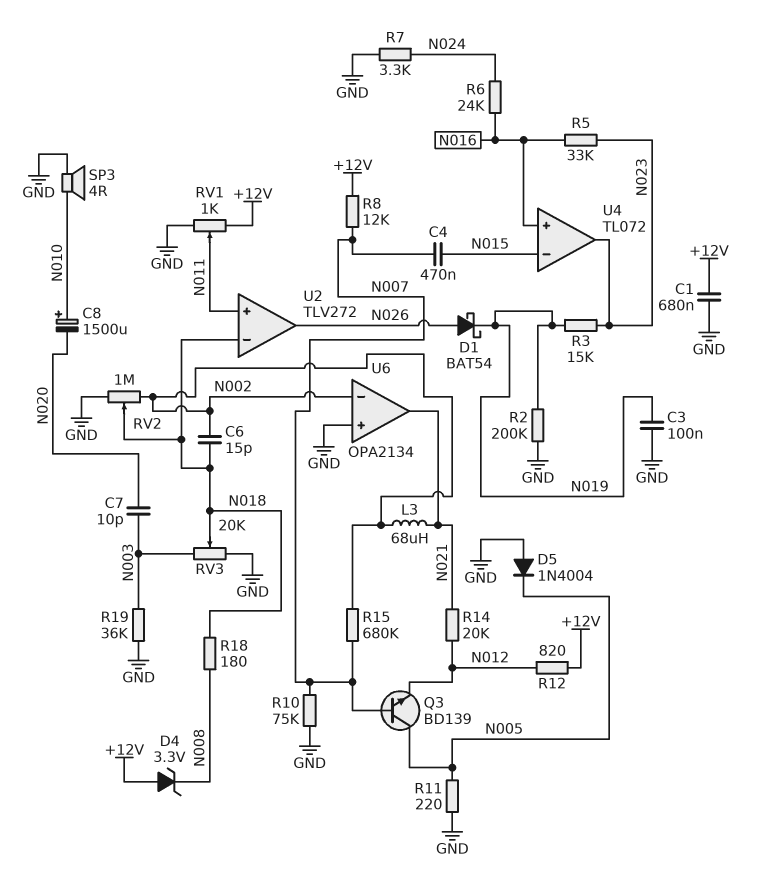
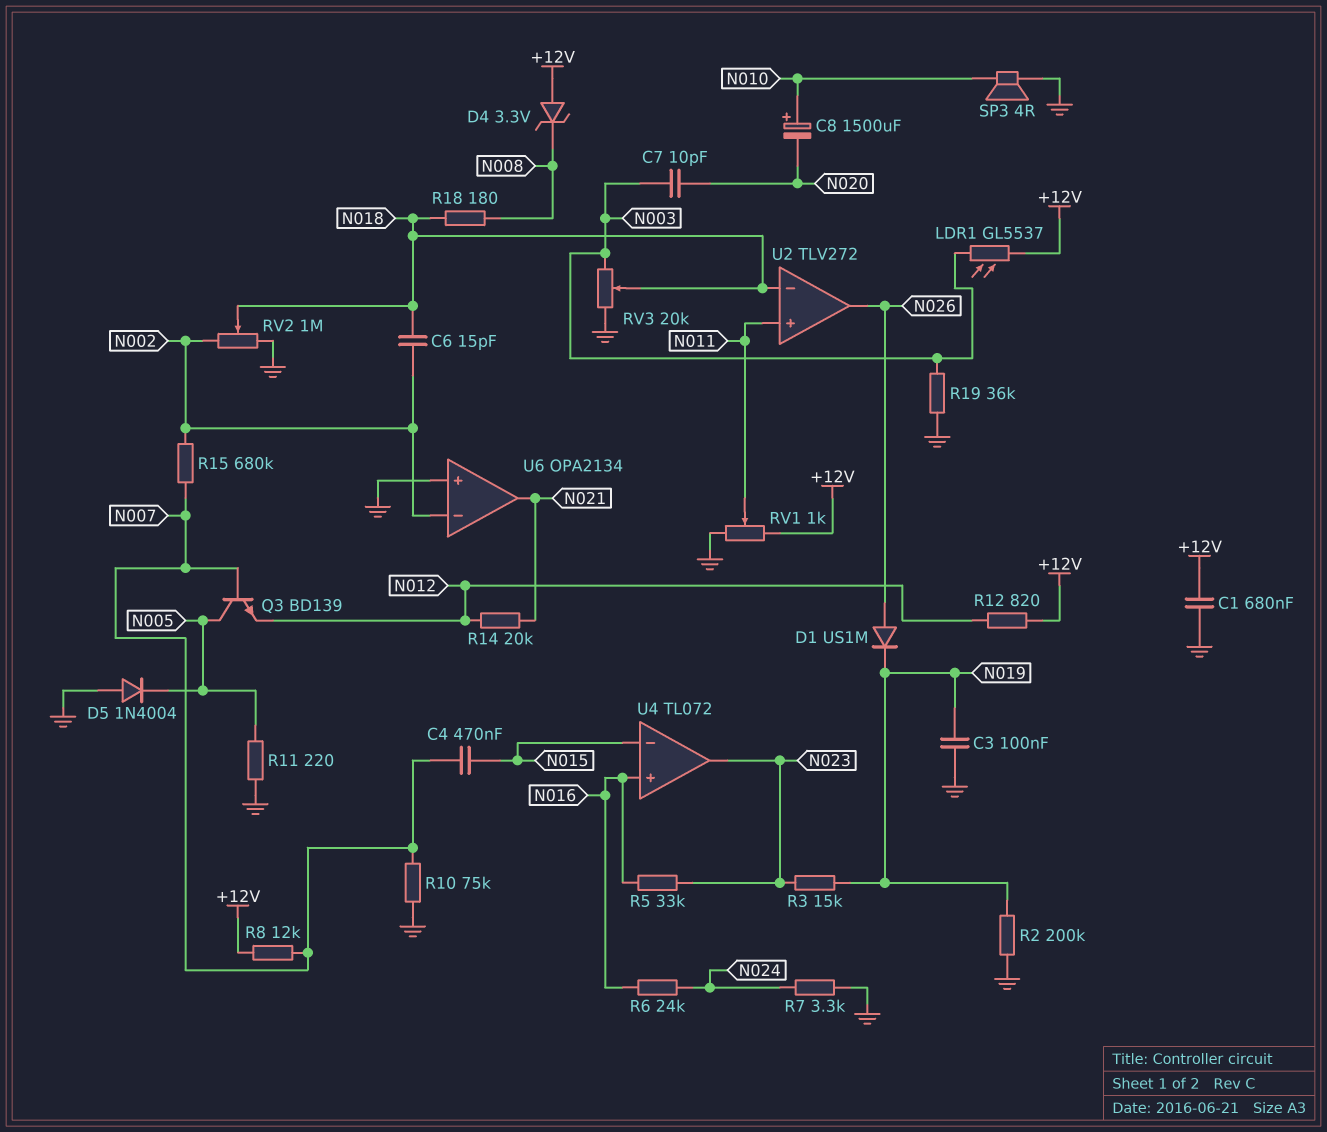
D1: schottky BAT54 (A N026, K N019) -> diode US1M (A N026, K N019)
L3: 68uH (N002, N021) -> none
LDR1: none -> GL5537 (+12V, N003)

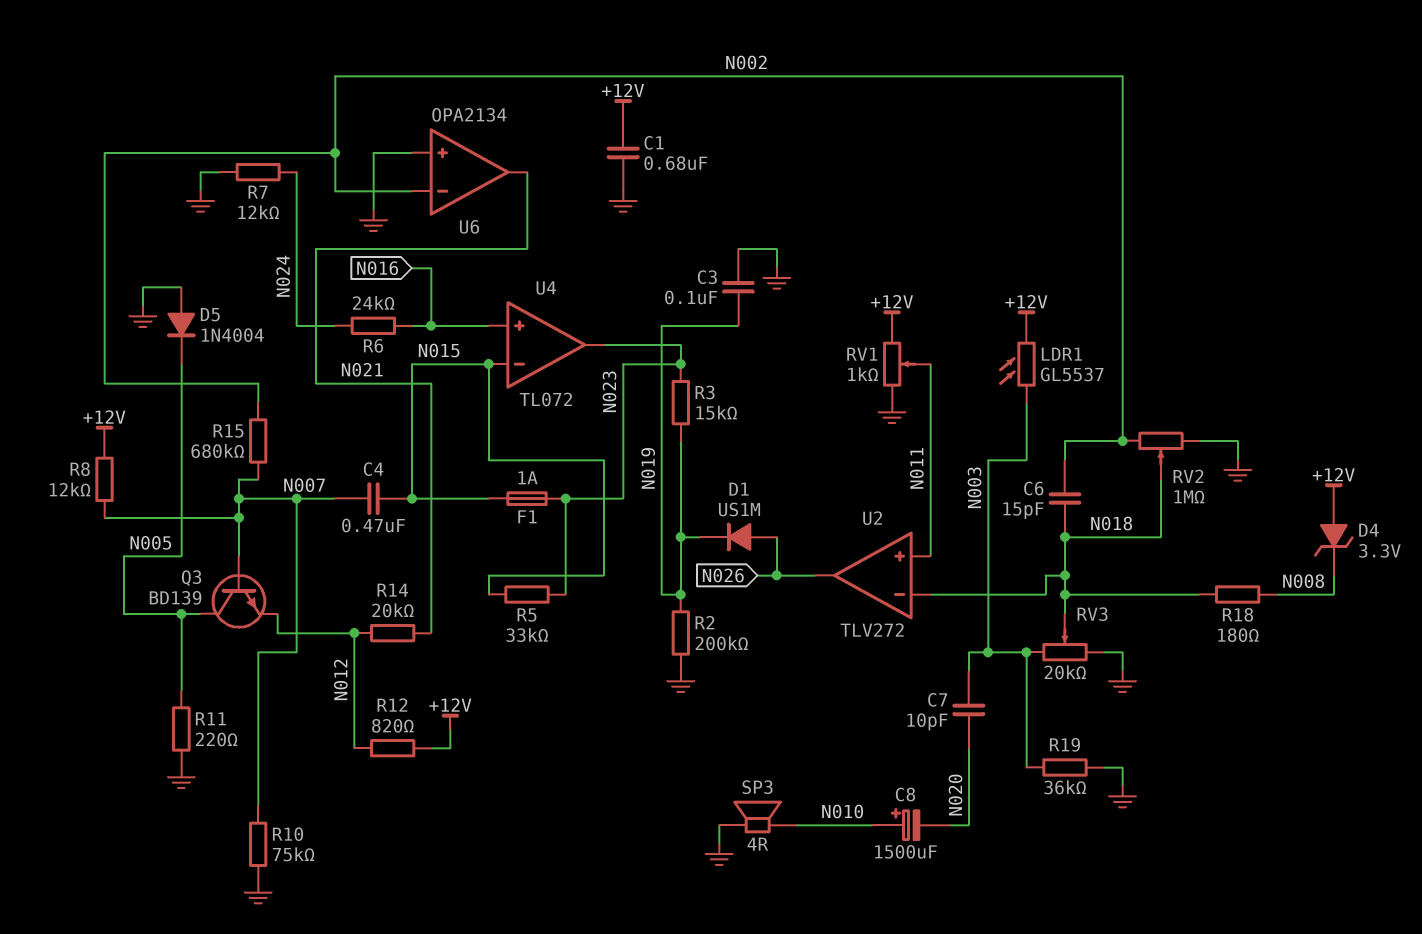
F1: none -> 1A (N015, N023)
R5: 33k (N016, N023) -> 33k (N015, N023)
R7: 3.3k (GND, N024) -> 12k (GND, N024)

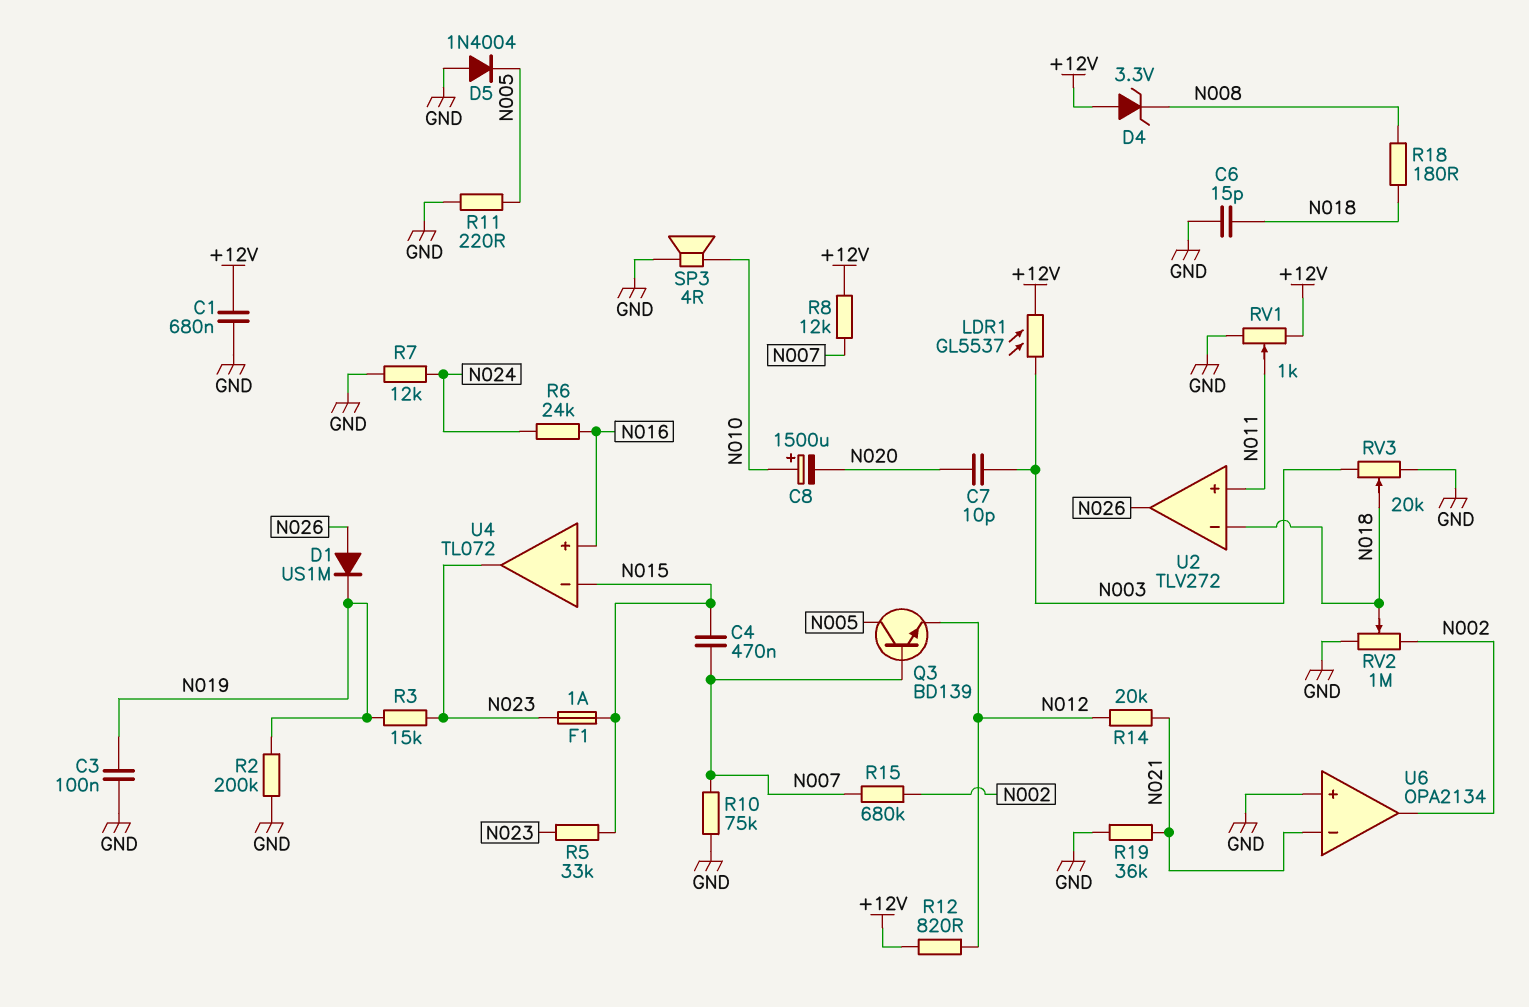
C6: 15pF (N002, N018) -> 15pF (GND, N018)
R19: 36k (GND, N003) -> 36k (GND, N021)
U6 pin in-: N002 -> N021
U6 pin out: N021 -> N002

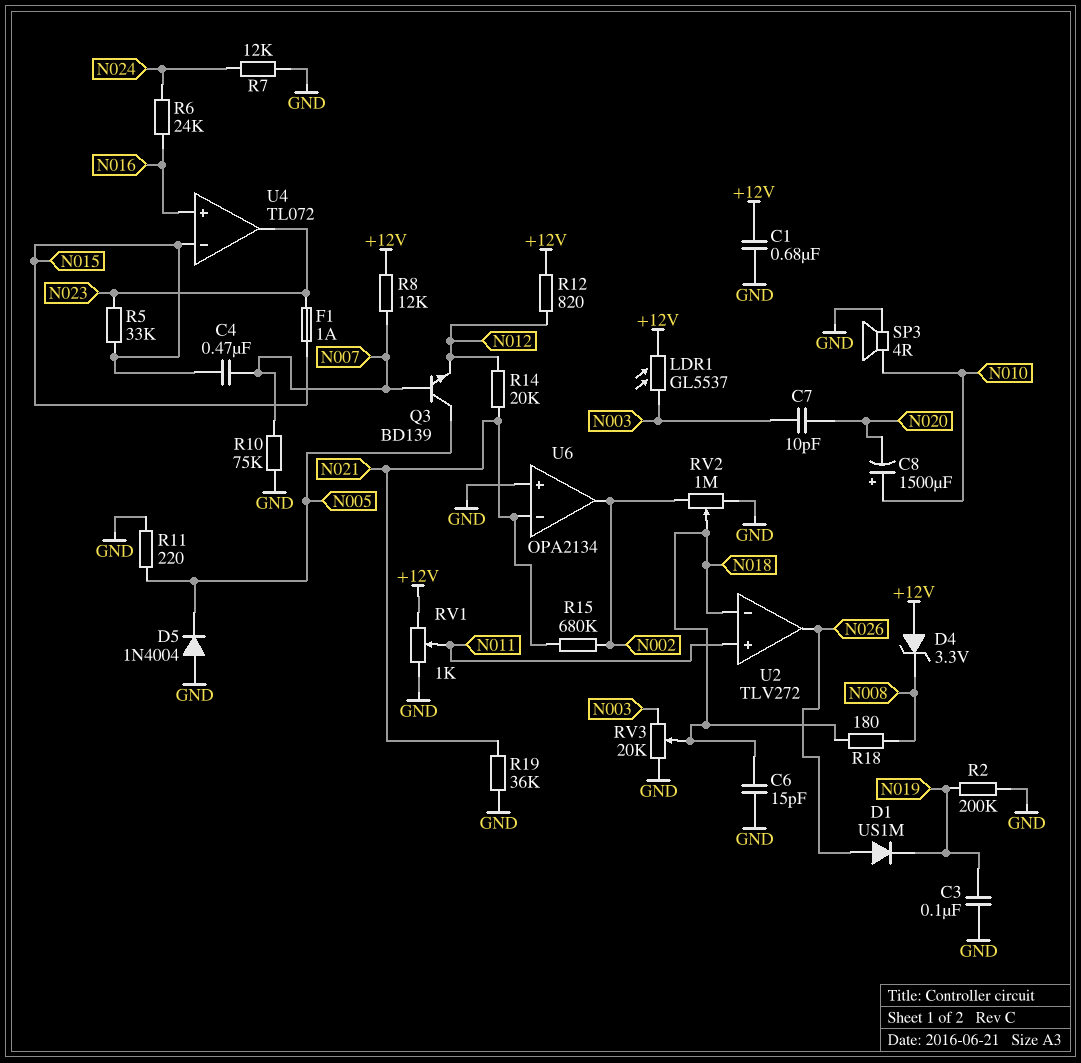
R3: 15k (N019, N023) -> none
R15: 680k (N002, N007) -> 680k (N002, N021)

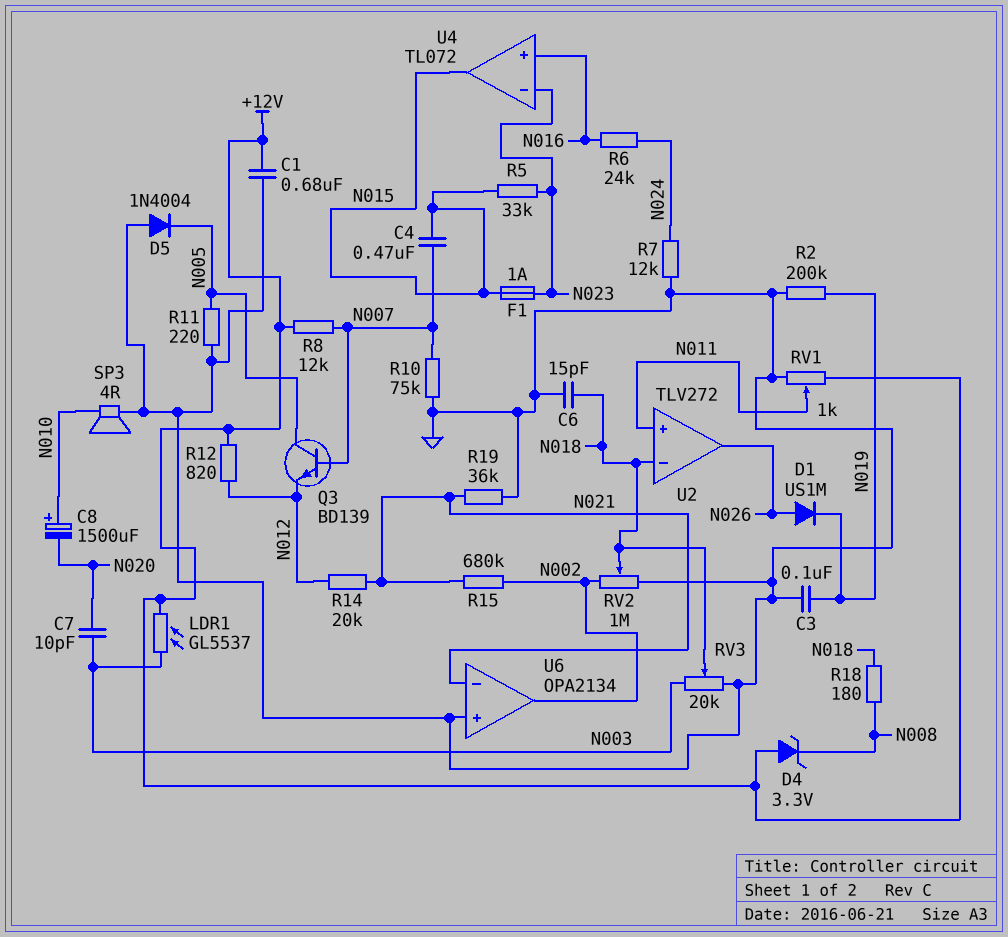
U4 pin in-: N015 -> N023
U4 pin out: N023 -> N015

